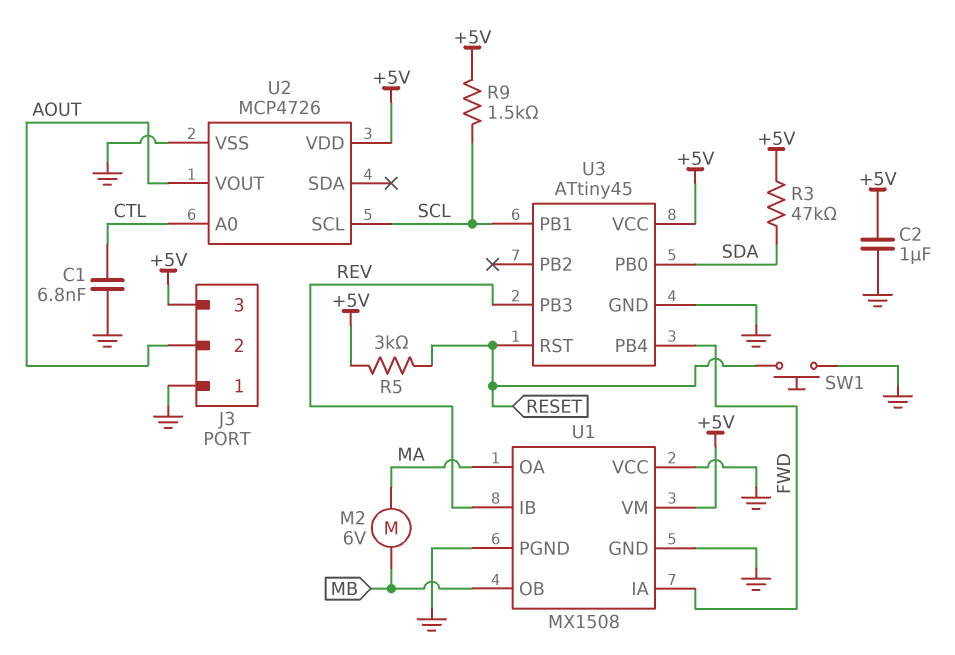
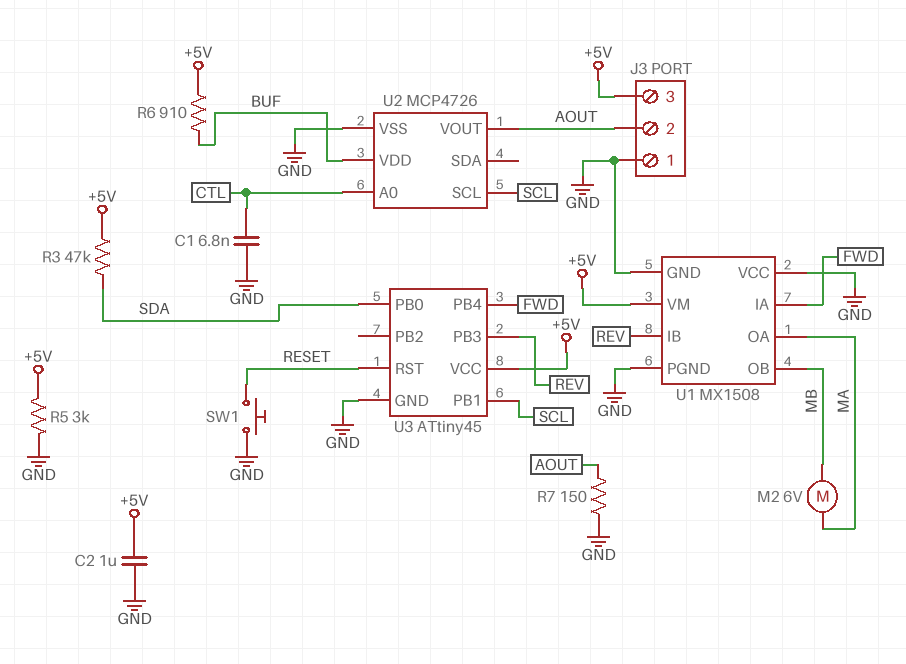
R5: 3k (+5V, RESET) -> 3k (+5V, GND)
R6: none -> 910 (+5V, BUF)
R7: none -> 150 (AOUT, GND)
R9: 1.5k (+5V, SCL) -> none
U2 pin VDD: +5V -> BUF

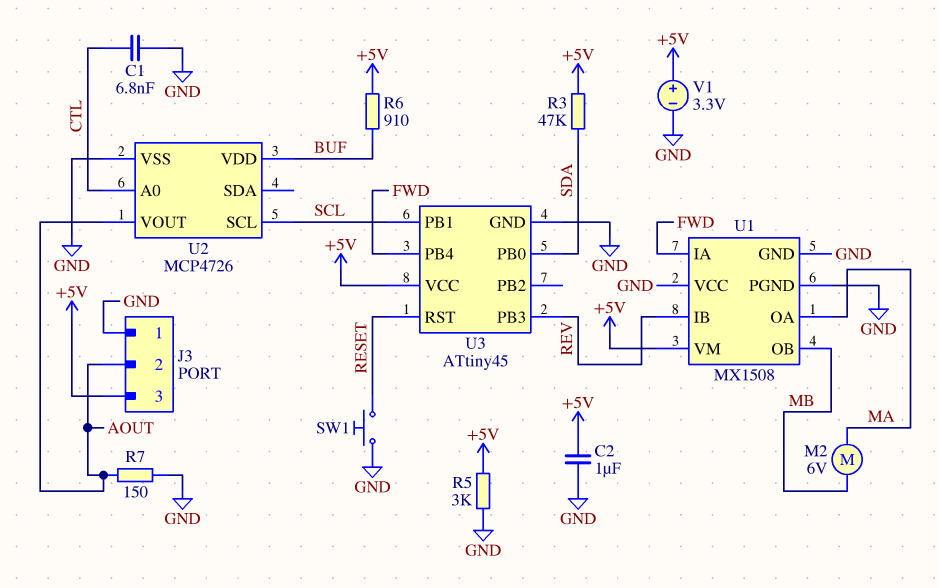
V1: none -> 3.3V (plus +5V, minus GND)

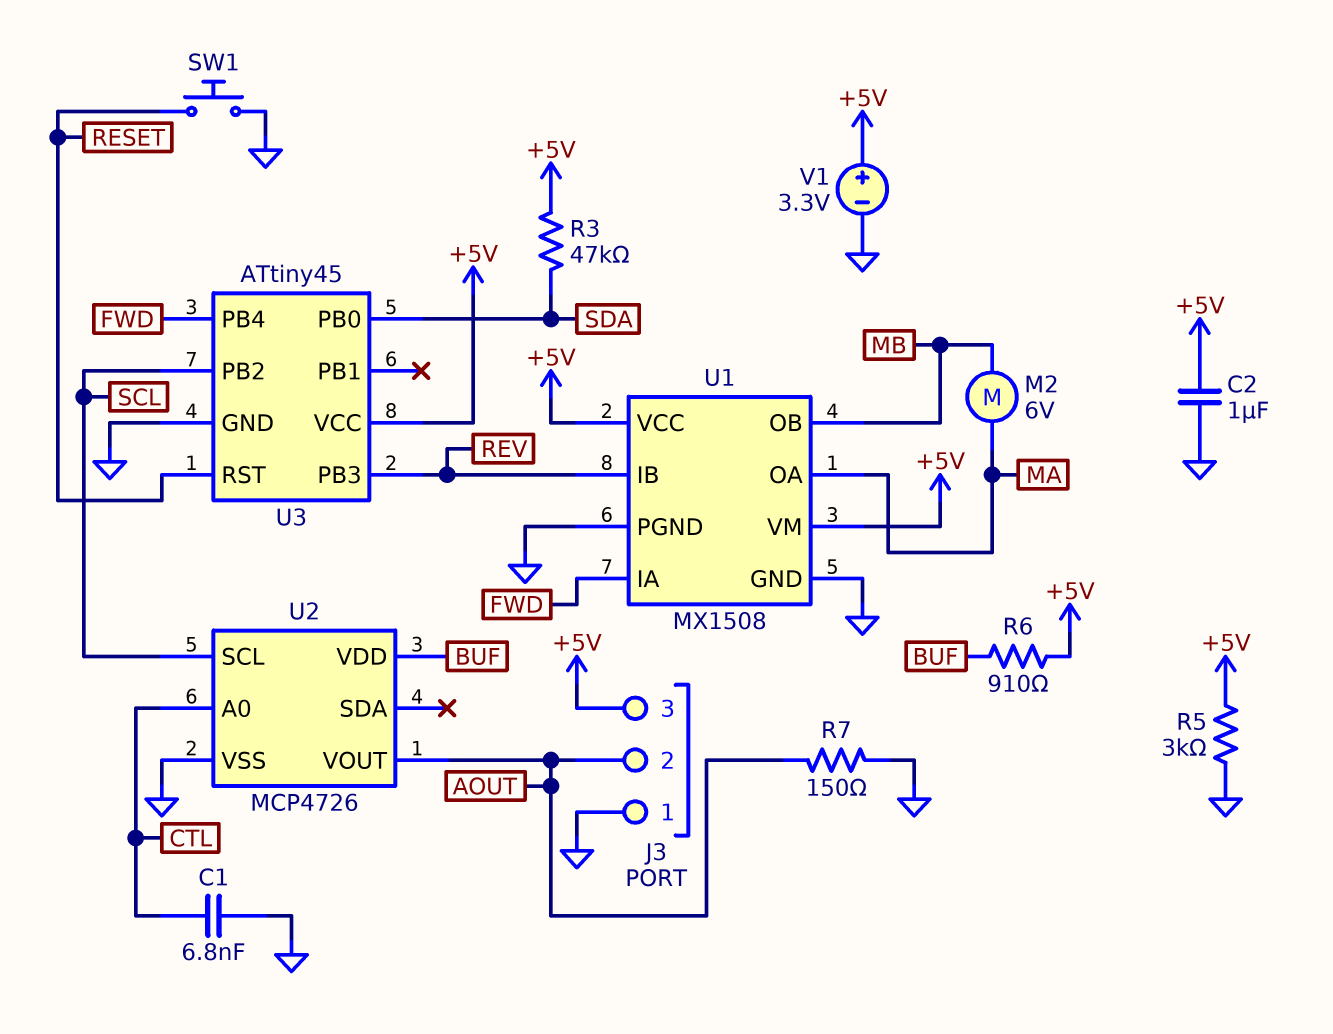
U1 pin VCC: GND -> +5V
U3 pin PB1: SCL -> none
U3 pin PB2: none -> SCL

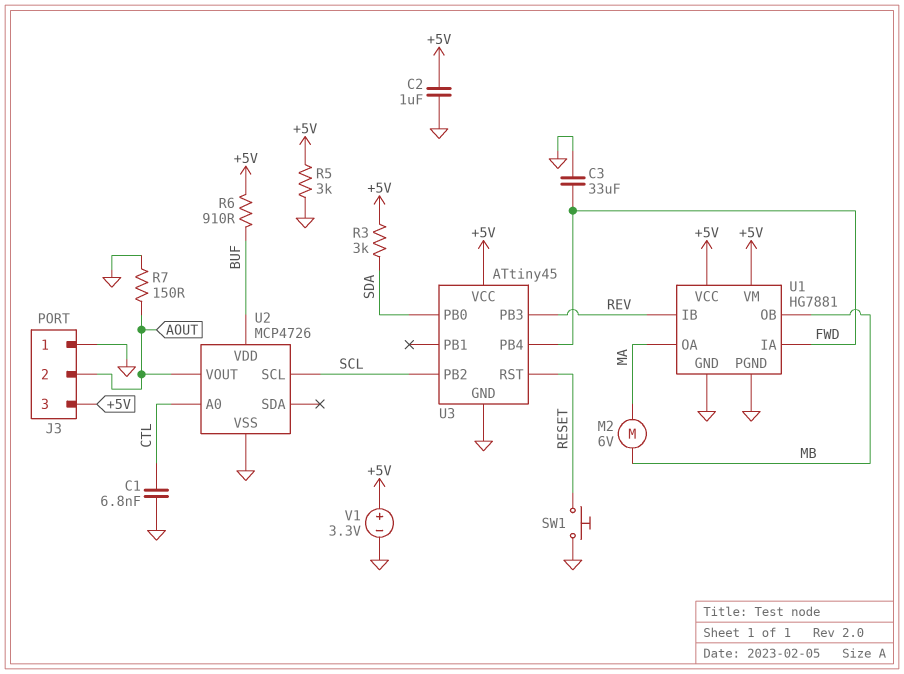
C3: none -> 33uF (FWD, GND)
R3: 47k (+5V, SDA) -> 3k (+5V, SDA)
U1: MX1508 -> HG7881

